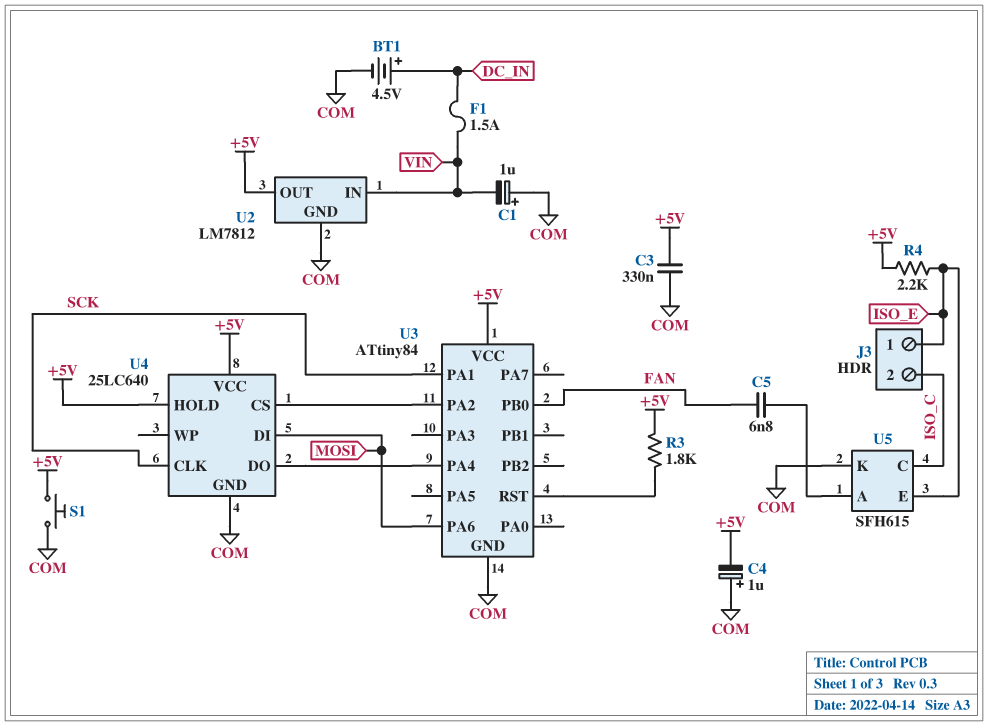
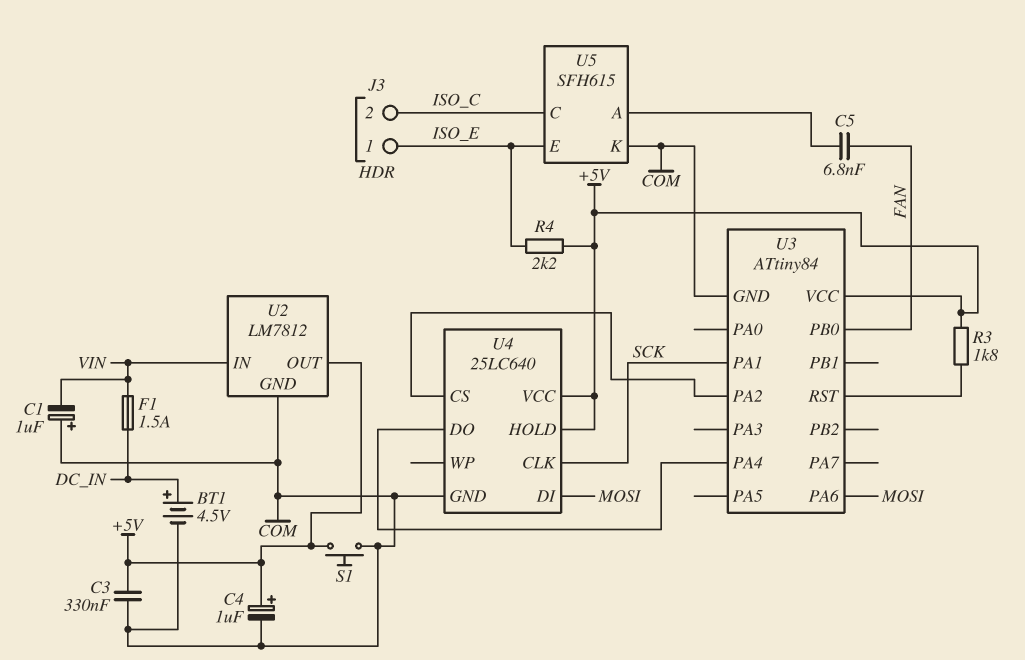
C4: 1uF (plus COM, minus +5V) -> 1uF (plus +5V, minus COM)

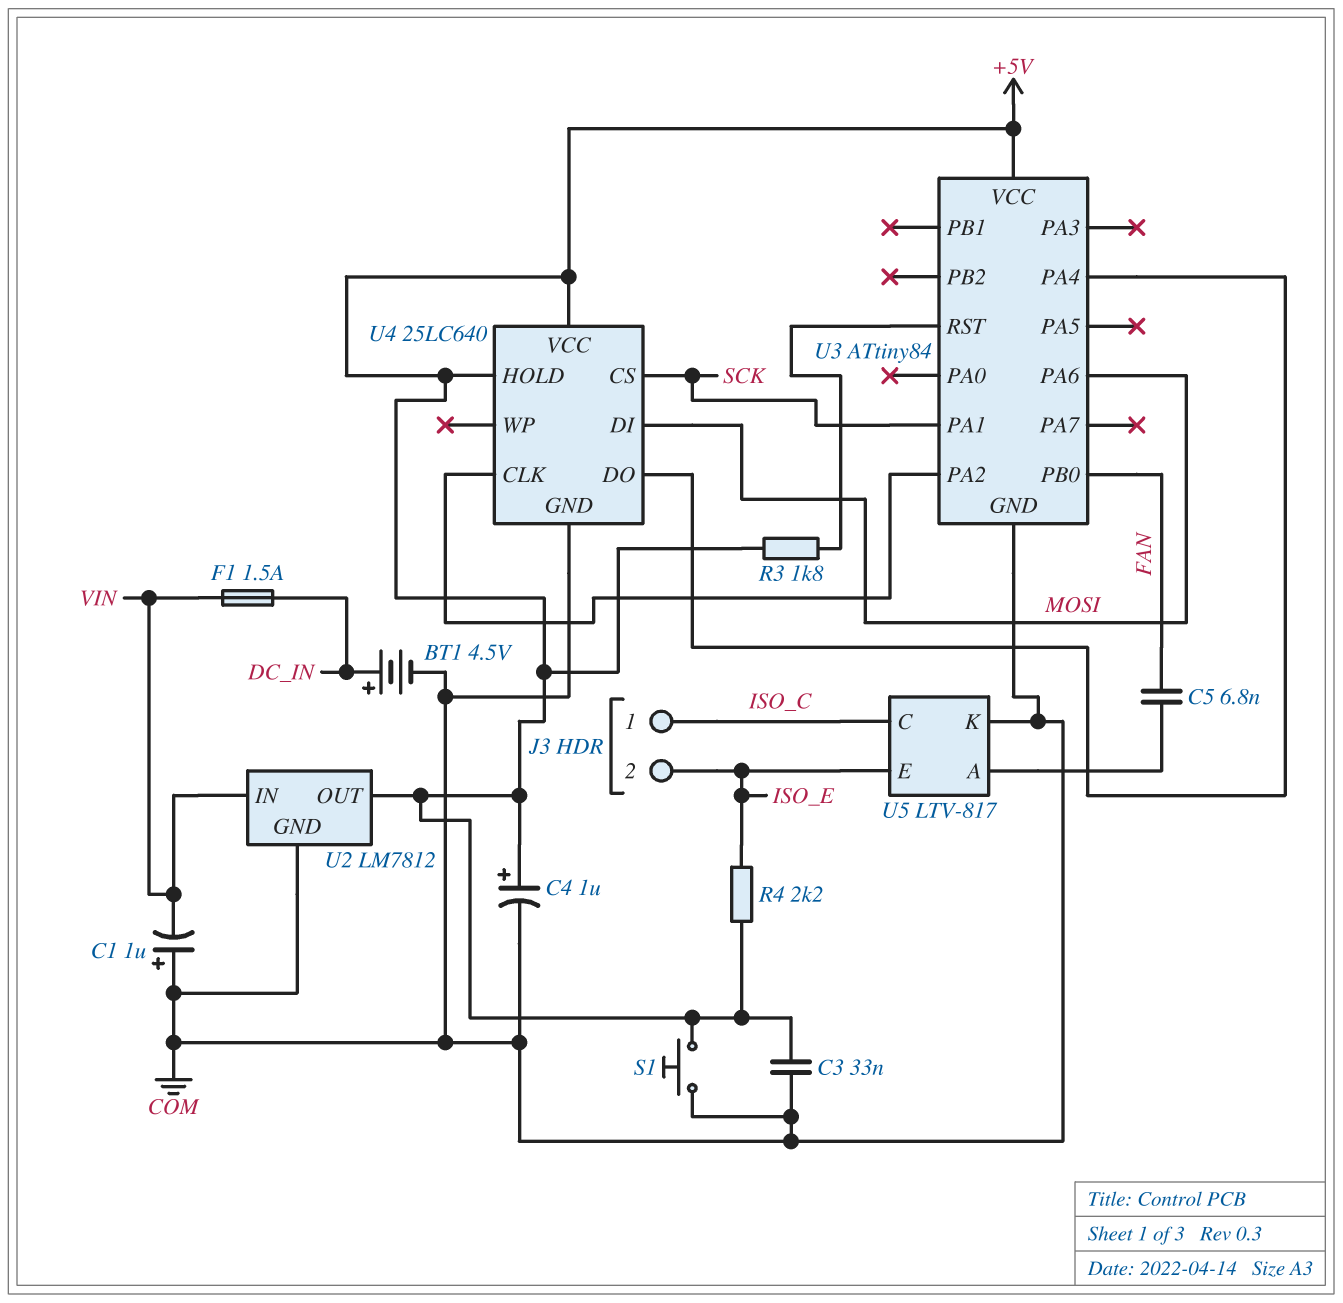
C3: 330nF (+5V, COM) -> 33nF (+5V, COM)
J3 pin 1: ISO_E -> ISO_C
J3 pin 2: ISO_C -> ISO_E
U4 pin CLK: SCK -> U3/PA2
U4 pin CS: U3/PA2 -> SCK
U5: SFH615 -> LTV-817

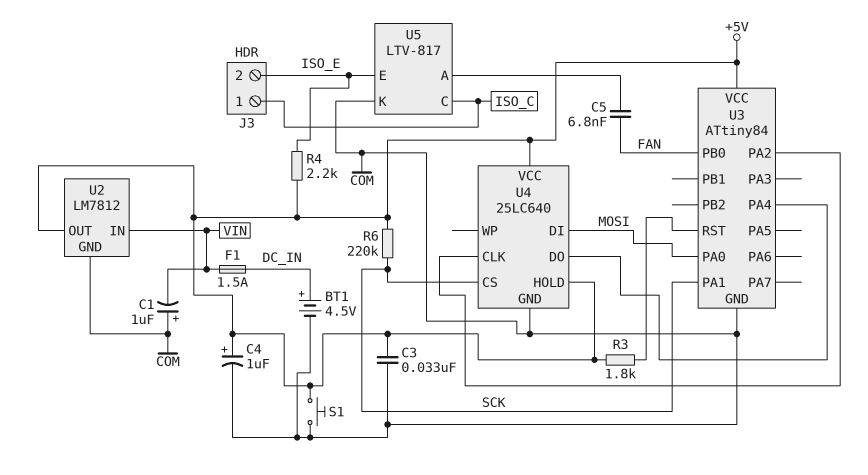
R6: none -> 220k (+5V, SCK)
U3 pin PA0: none -> MOSI
U3 pin PA6: MOSI -> none

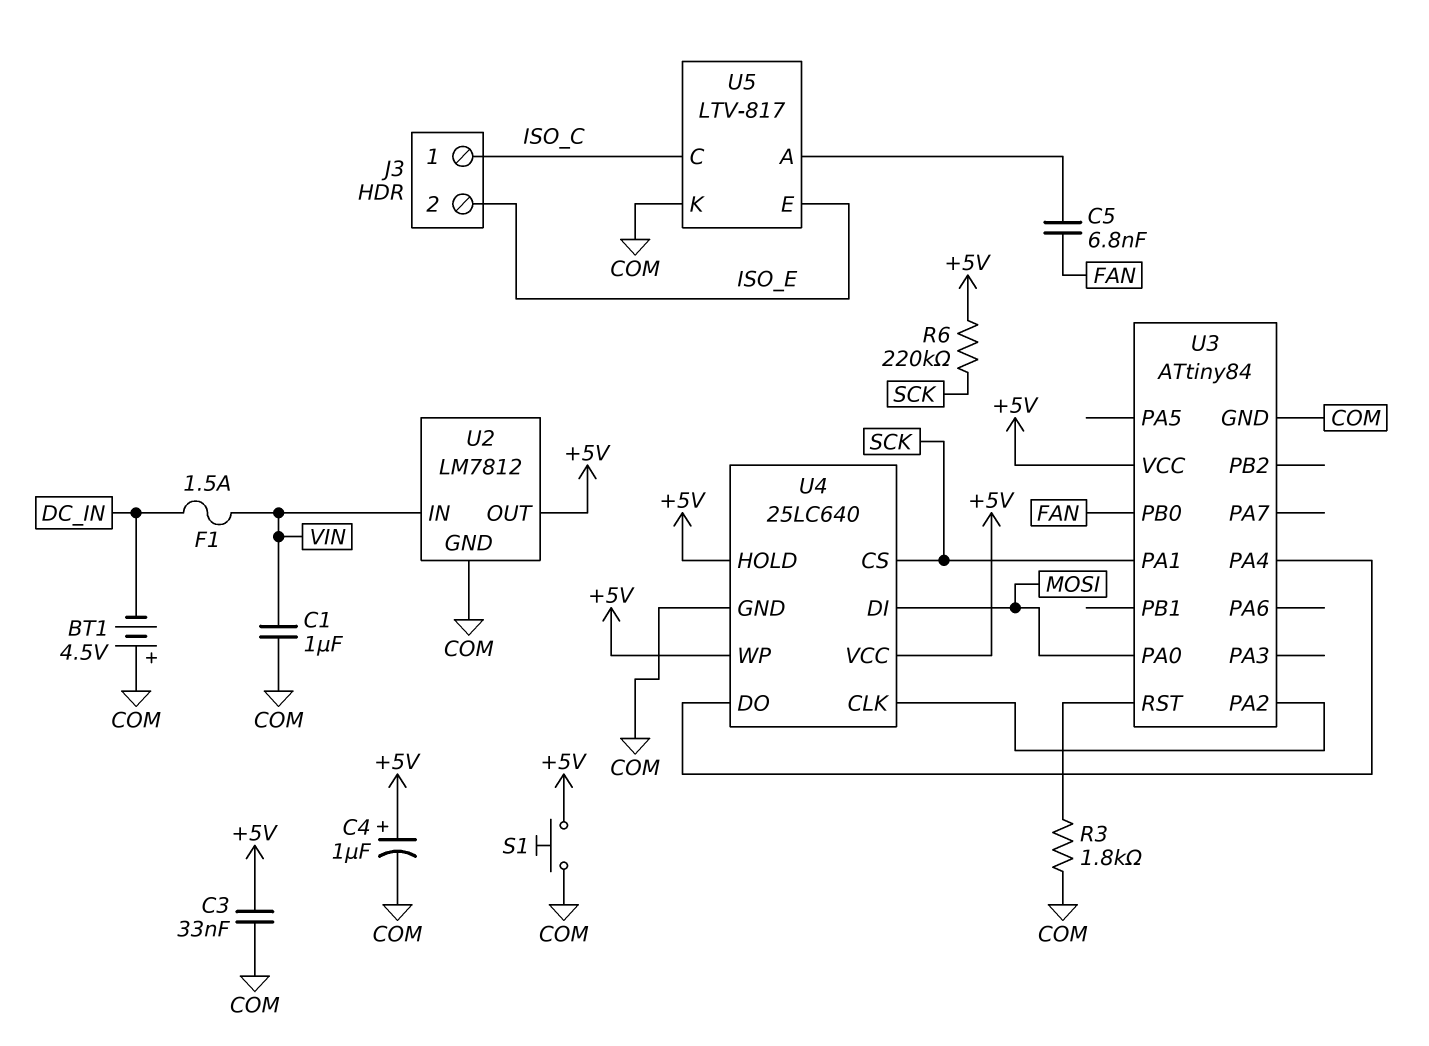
BT1: 4.5V (plus DC_IN, minus COM) -> 4.5V (plus COM, minus DC_IN)
C1: 1uF (plus COM, minus VIN) -> 1uF (COM, VIN)
R3: 1.8k (+5V, U3/RST) -> 1.8k (COM, U3/RST)
R4: 2.2k (+5V, ISO_E) -> none
U4 pin WP: none -> +5V

